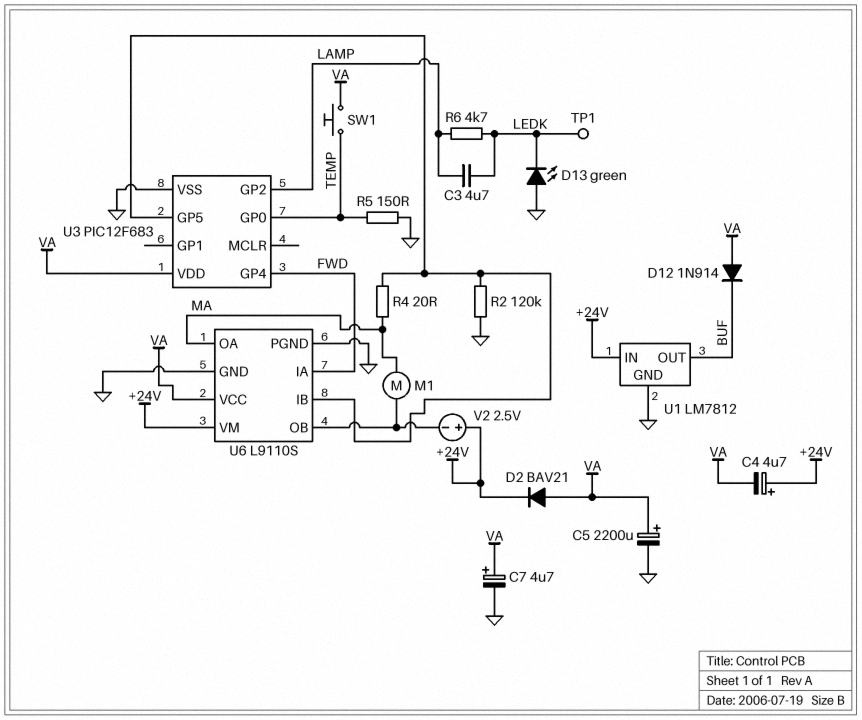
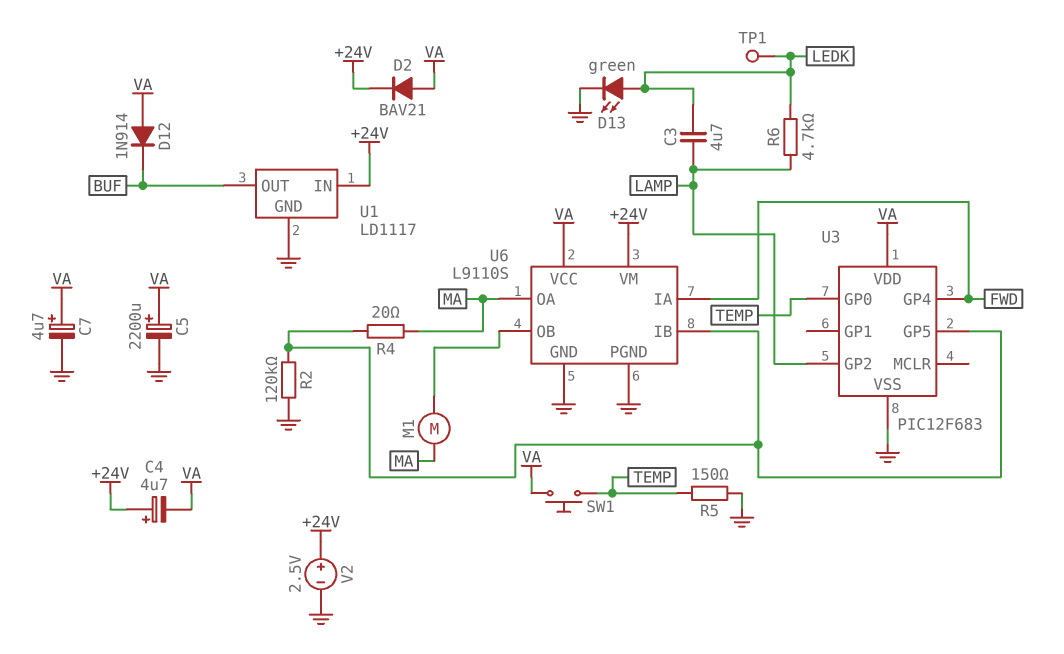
D13: LED green (A GND, K LEDK) -> LED green (A LEDK, K GND)
U1: LM7812 -> LD1117
V2: 2.5V (plus +24V, minus U6/OB) -> 2.5V (plus +24V, minus GND)

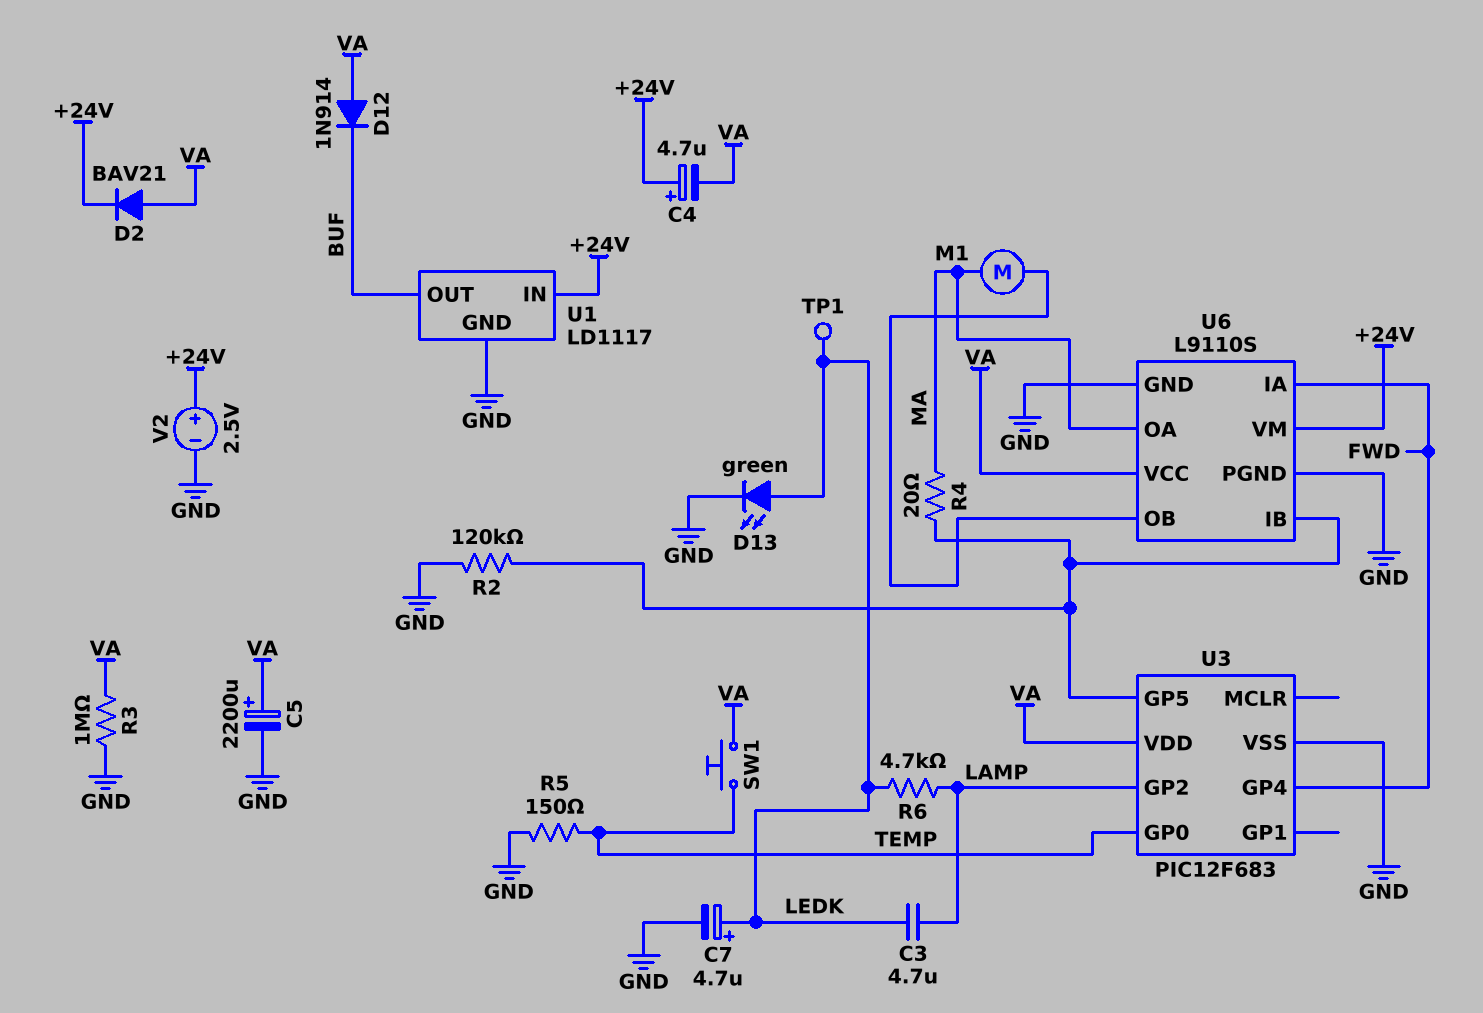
C7: 4.7uF (plus VA, minus GND) -> 4.7uF (plus LEDK, minus GND)
R3: none -> 1M (GND, VA)

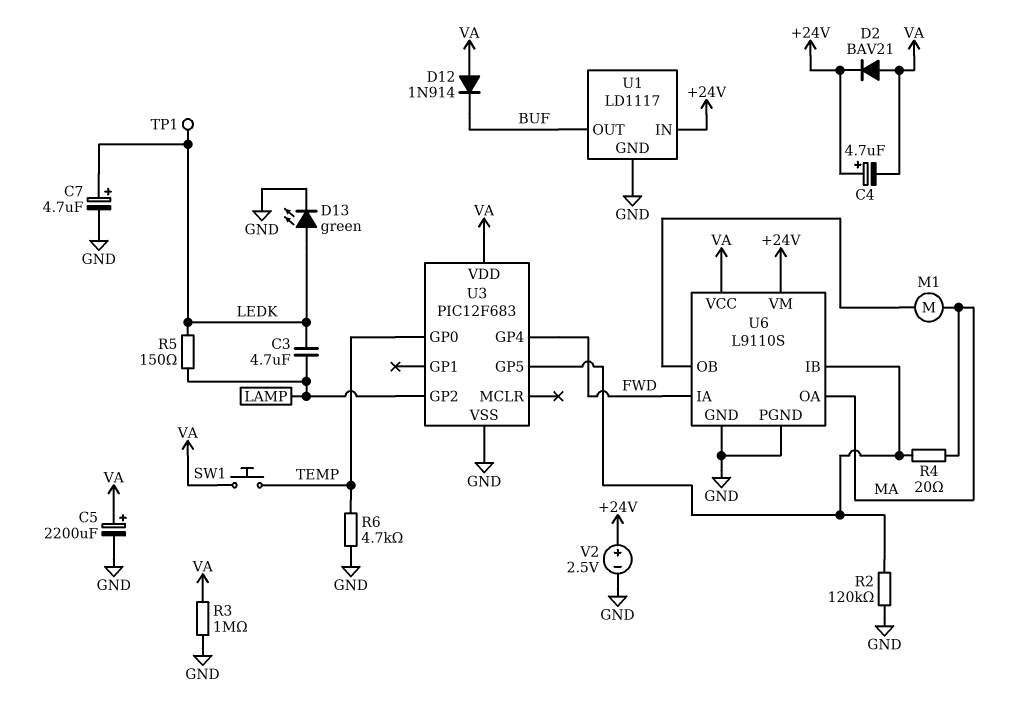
R5: 150 (GND, TEMP) -> 150 (LAMP, LEDK)
R6: 4.7k (LAMP, LEDK) -> 4.7k (GND, TEMP)

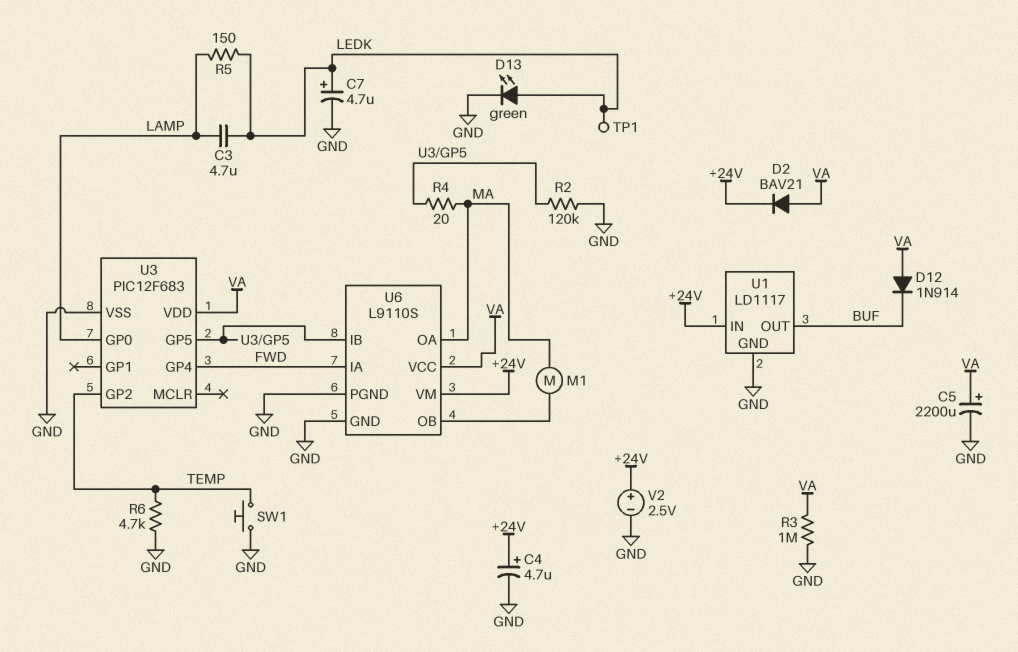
C4: 4.7uF (plus +24V, minus VA) -> 4.7uF (plus +24V, minus GND)
SW1: button (TEMP, VA) -> button (GND, TEMP)
U3 pin GP0: TEMP -> LAMP
U3 pin GP2: LAMP -> TEMP

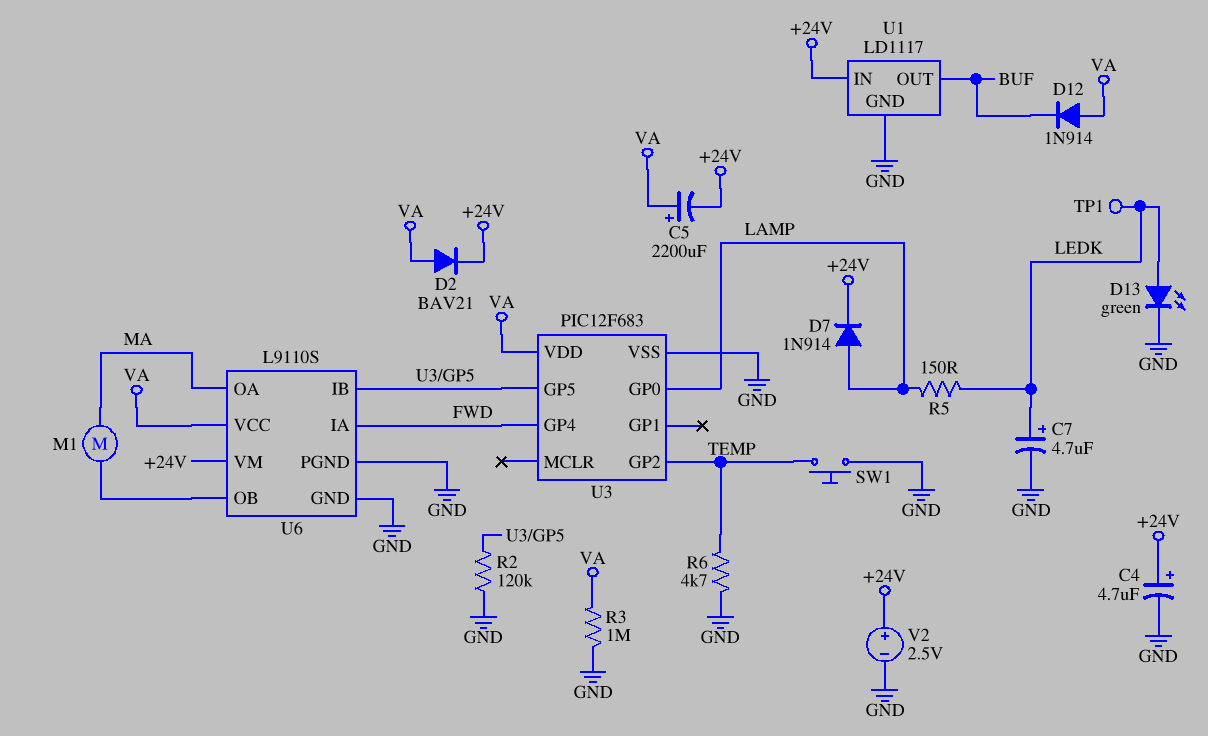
C3: 4.7uF (LAMP, LEDK) -> none
C5: 2200uF (plus VA, minus GND) -> 2200uF (plus VA, minus +24V)
D7: none -> diode 1N914 (A LAMP, K +24V)
R4: 20 (MA, U3/GP5) -> none

